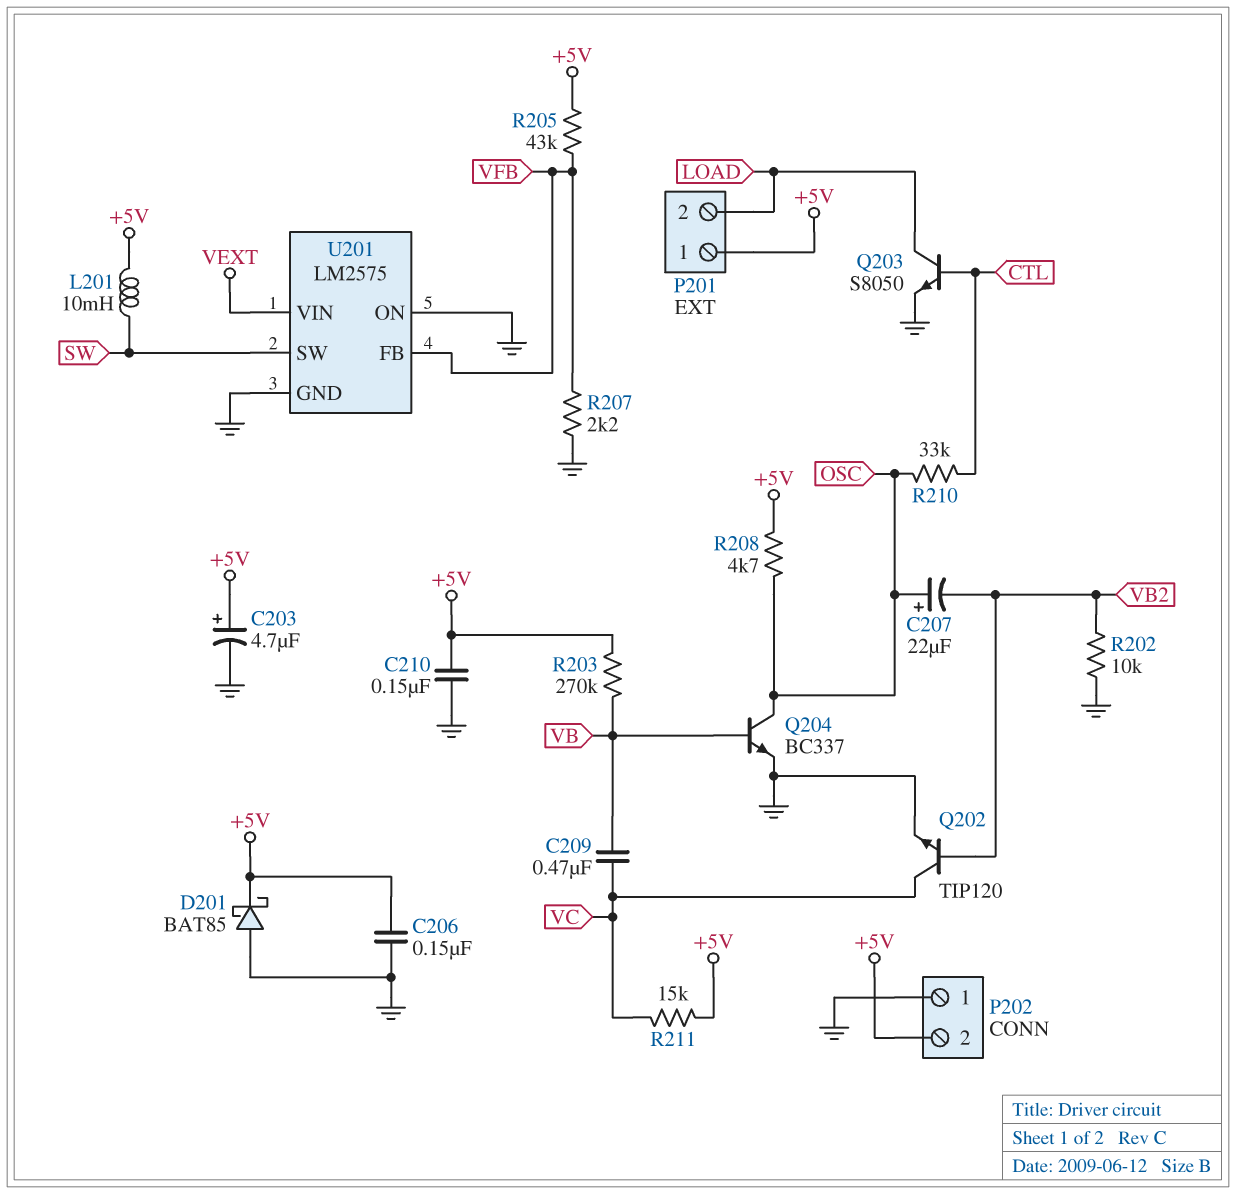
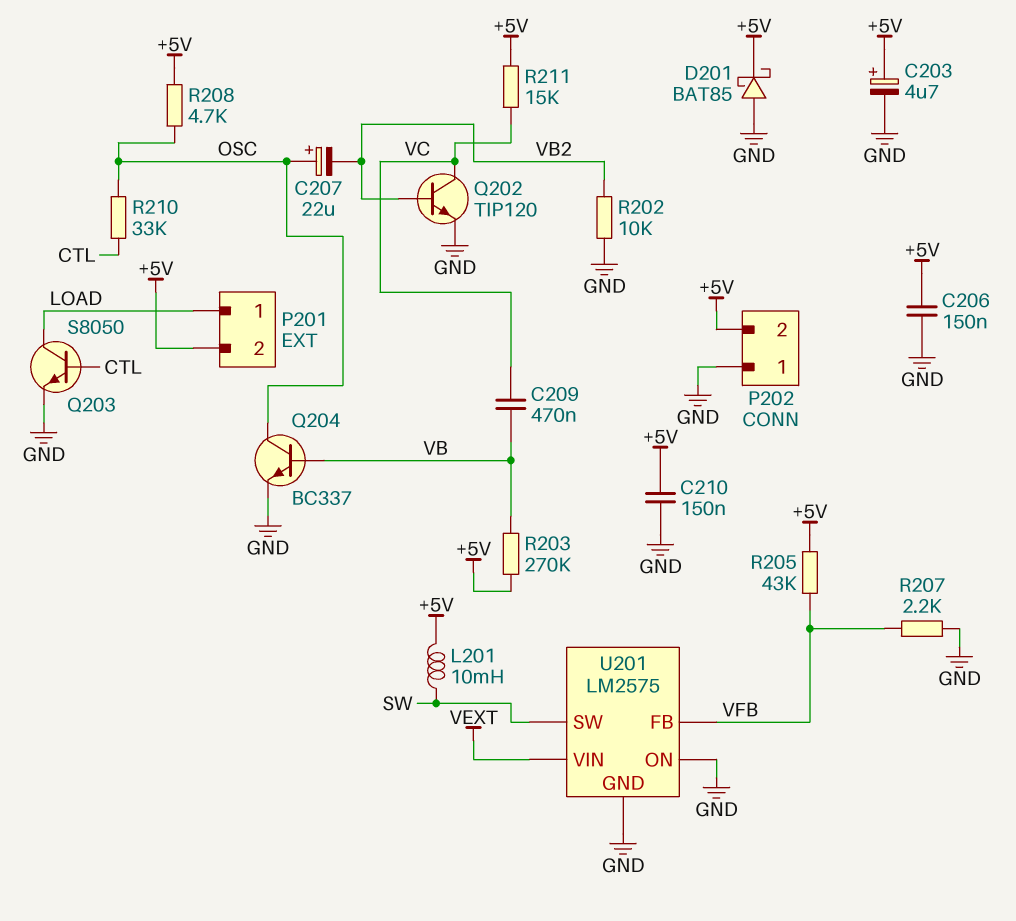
P201 pin 1: +5V -> LOAD
P201 pin 2: LOAD -> +5V

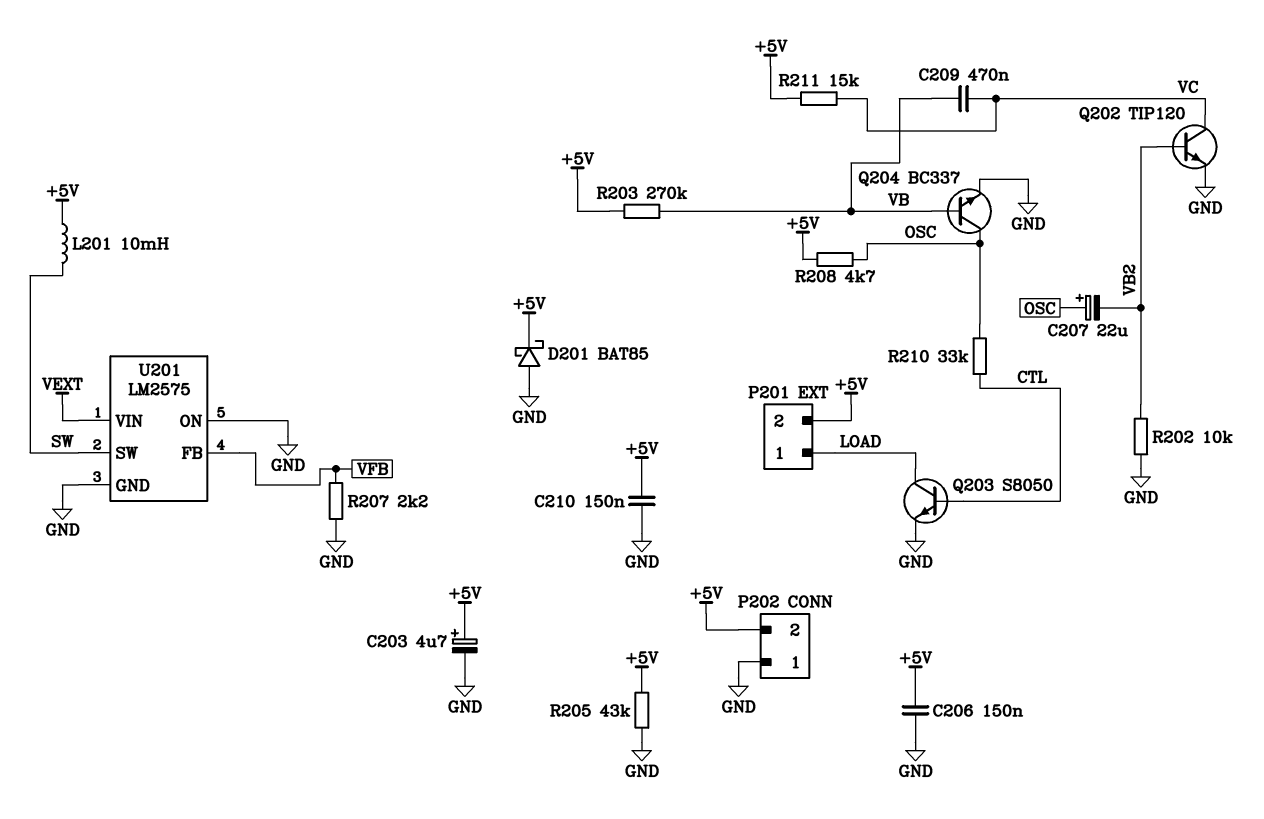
R205: 43k (+5V, VFB) -> 43k (+5V, GND)

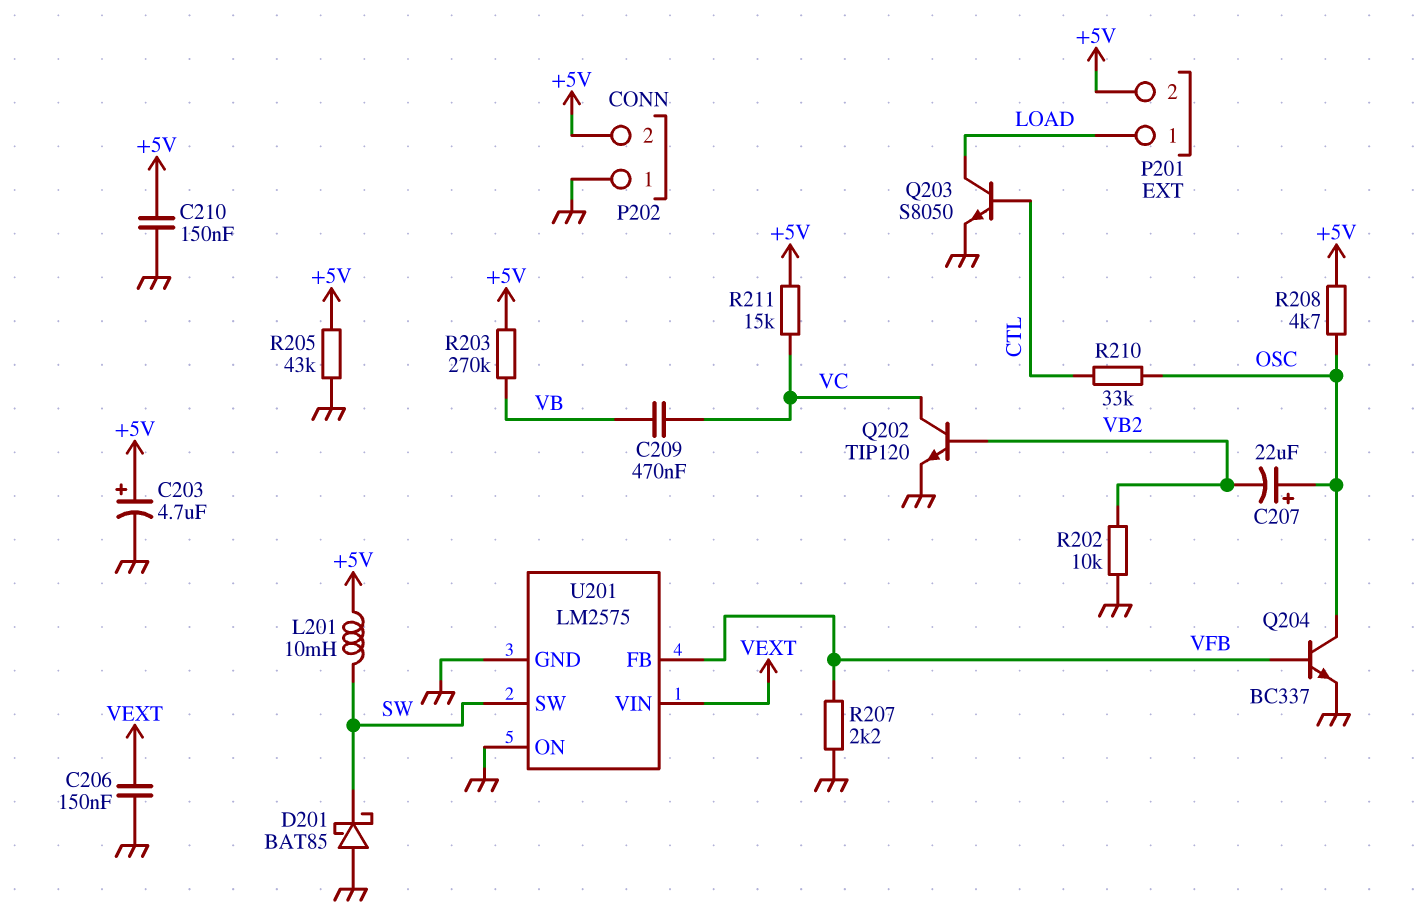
C206: 150nF (+5V, GND) -> 150nF (GND, VEXT)
D201: schottky BAT85 (A GND, K +5V) -> schottky BAT85 (A GND, K SW)
Q204: NPN BC337 (B VB, C OSC, E GND) -> NPN BC337 (B VFB, C OSC, E GND)

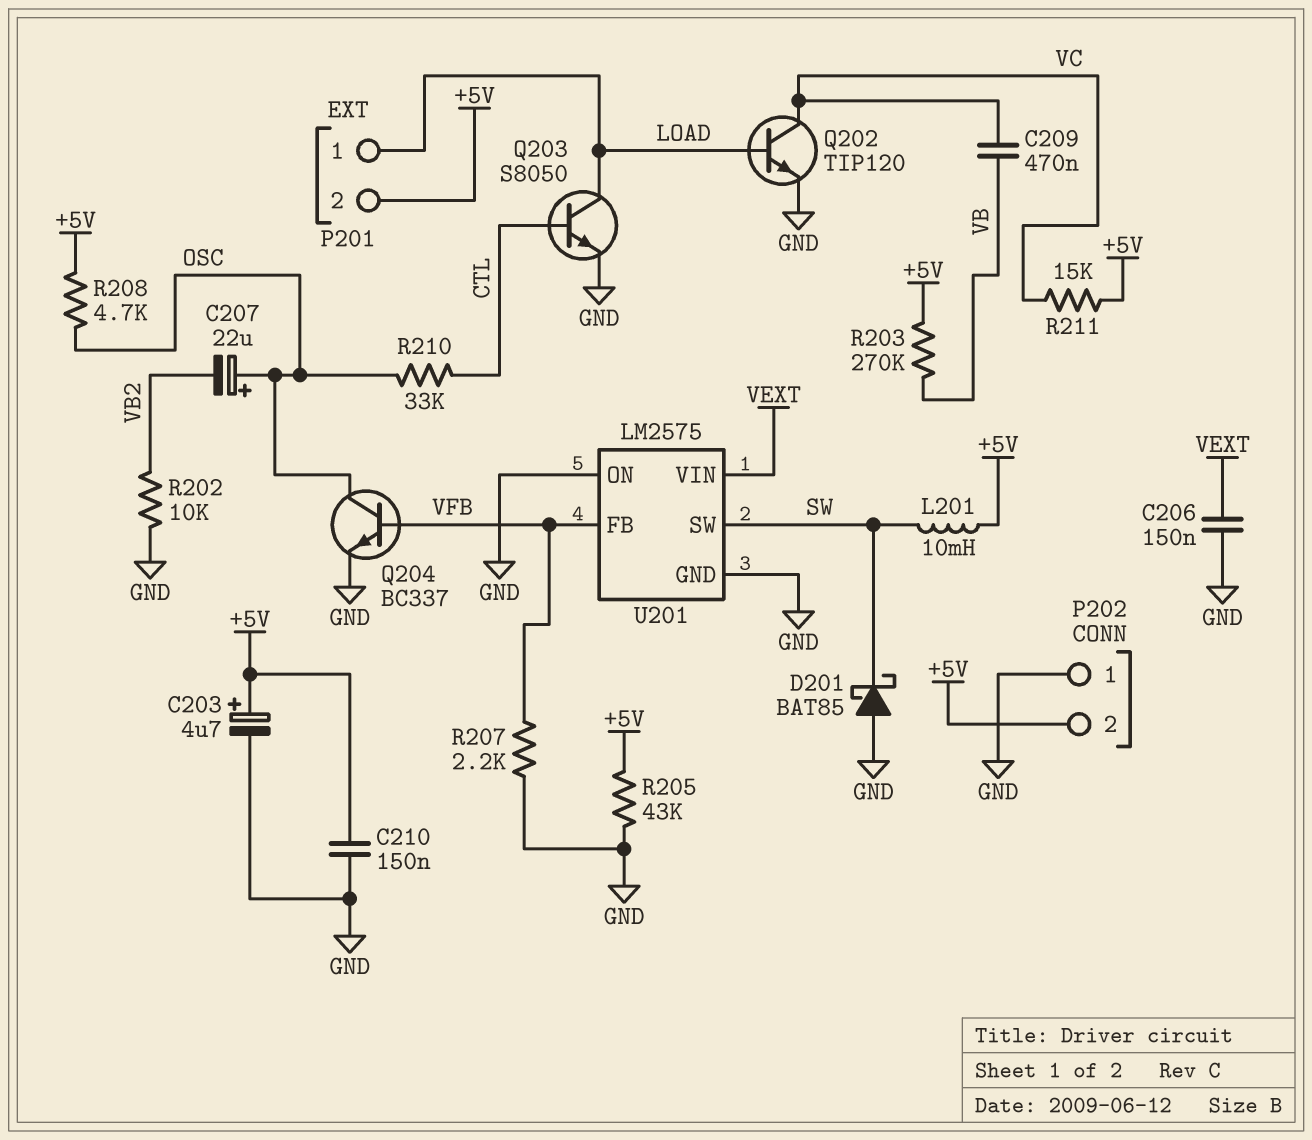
Q202: NPN TIP120 (B VB2, C VC, E GND) -> NPN TIP120 (B LOAD, C VC, E GND)

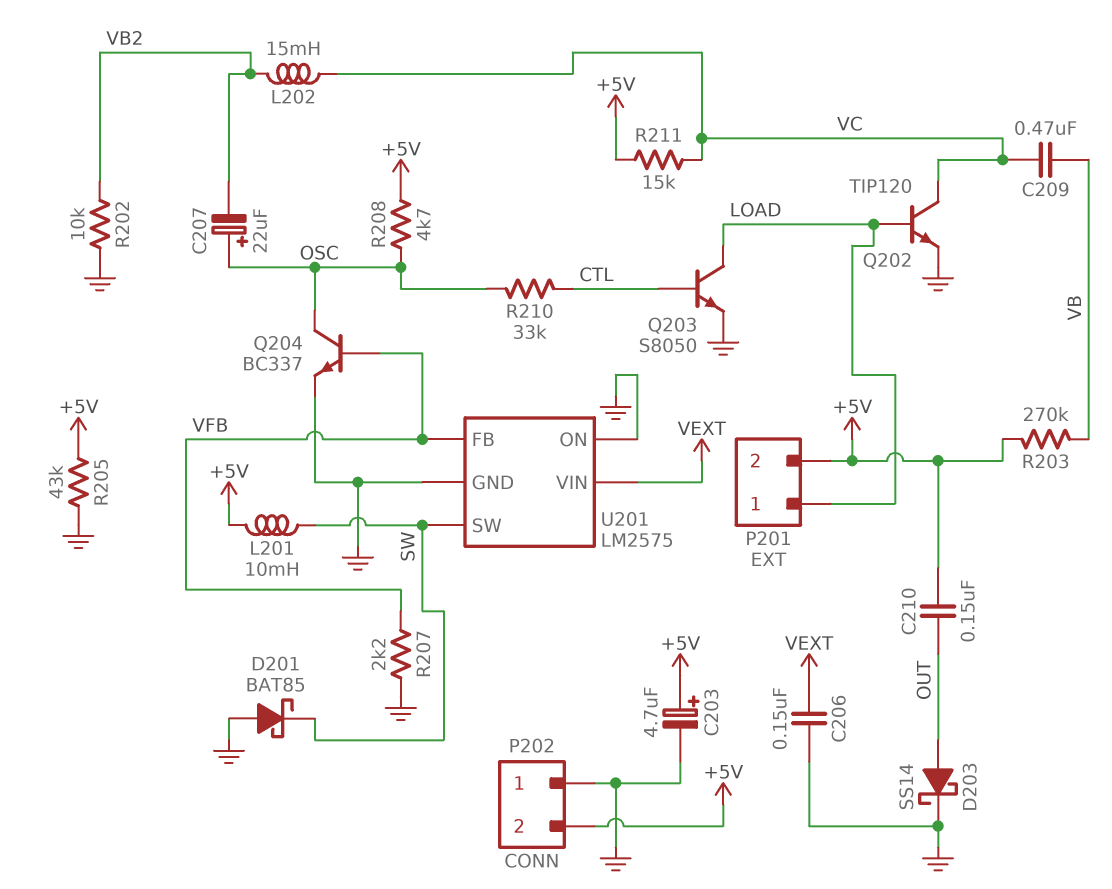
C210: 150nF (+5V, GND) -> 150nF (+5V, OUT)
D203: none -> schottky SS14 (A OUT, K GND)
L202: none -> 15mH (VB2, VC)

